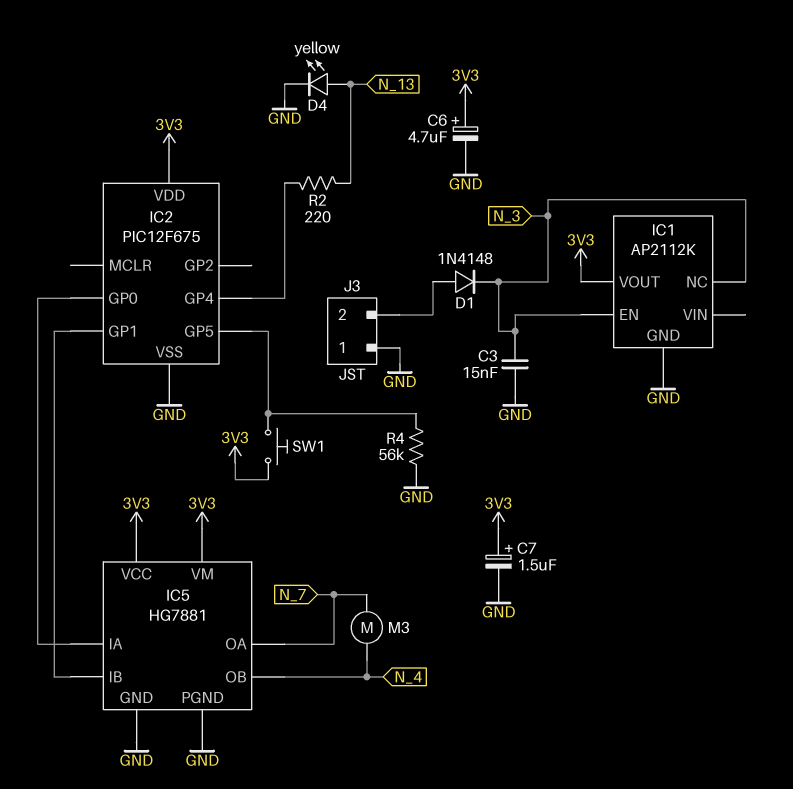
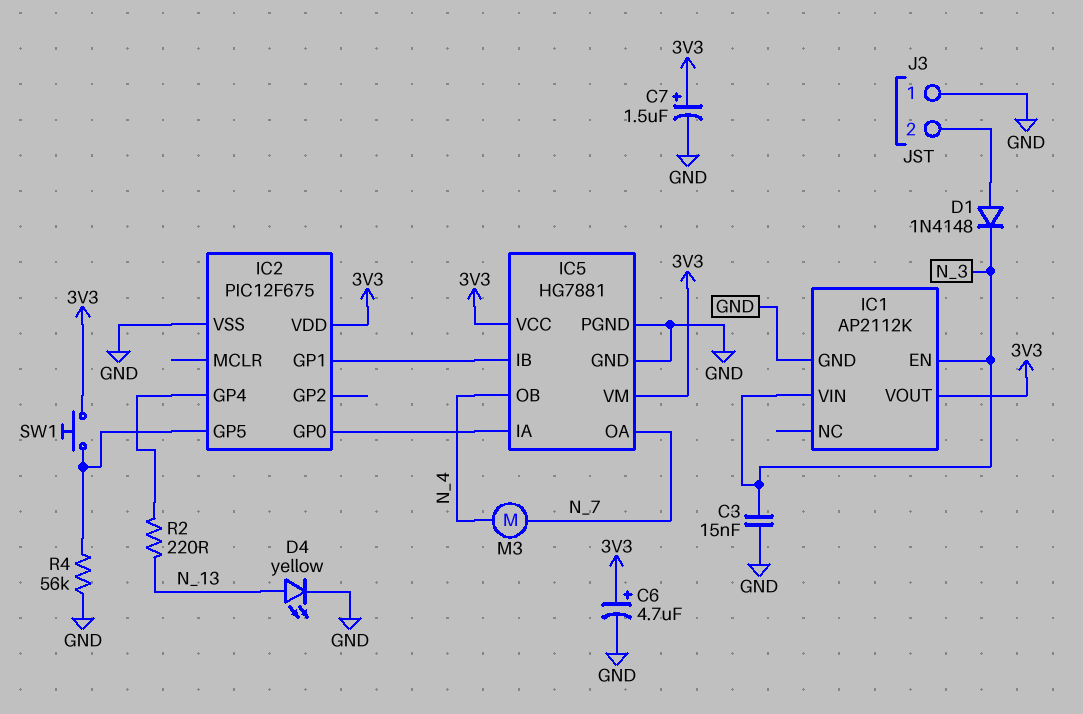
IC1 pin NC: N_3 -> none
IC1 pin VIN: none -> N_3

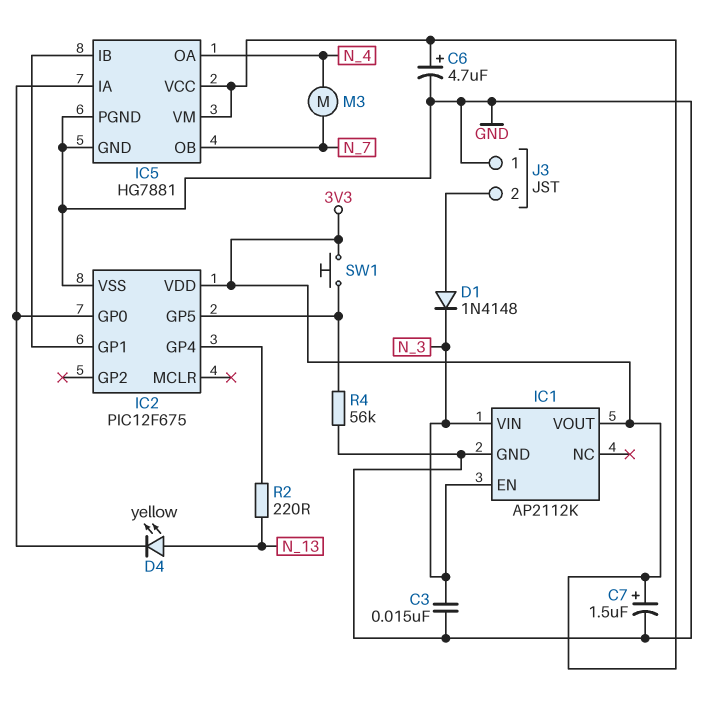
D4: LED yellow (A N_13, K GND) -> LED yellow (A N_13, K IC2/GP0)
IC5 pin OA: N_7 -> N_4
IC5 pin OB: N_4 -> N_7

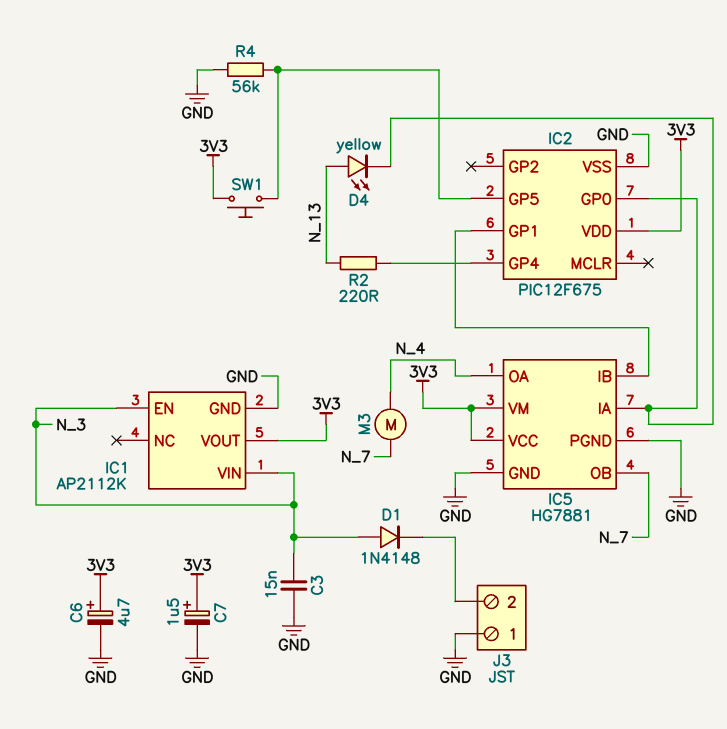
D1: diode 1N4148 (A J3/2, K N_3) -> diode 1N4148 (A N_3, K J3/2)

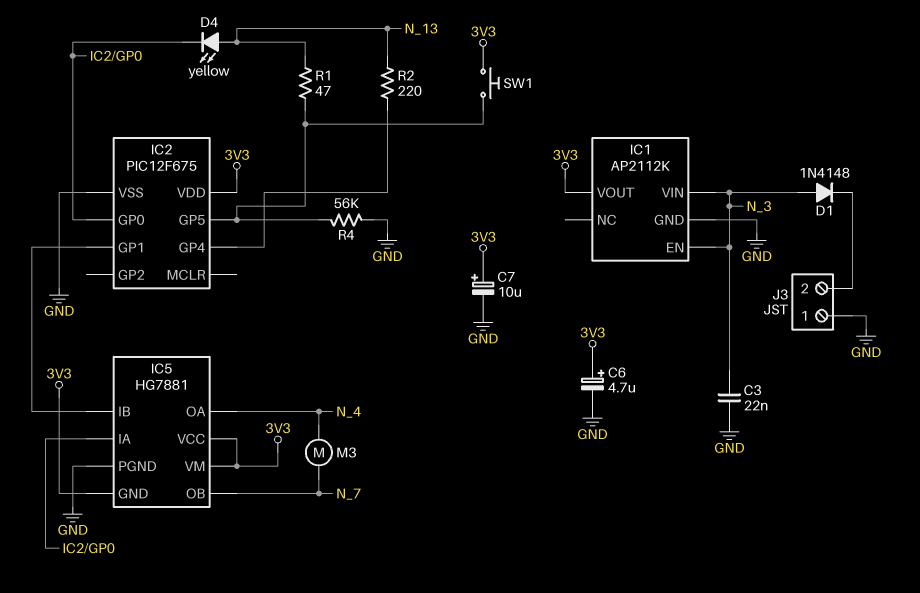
C3: 15nF (GND, N_3) -> 22nF (GND, N_3)
C7: 1.5uF (plus 3V3, minus GND) -> 10uF (plus 3V3, minus GND)
IC5 pin GND: GND -> 3V3
R1: none -> 47 (IC2/GP5, N_13)

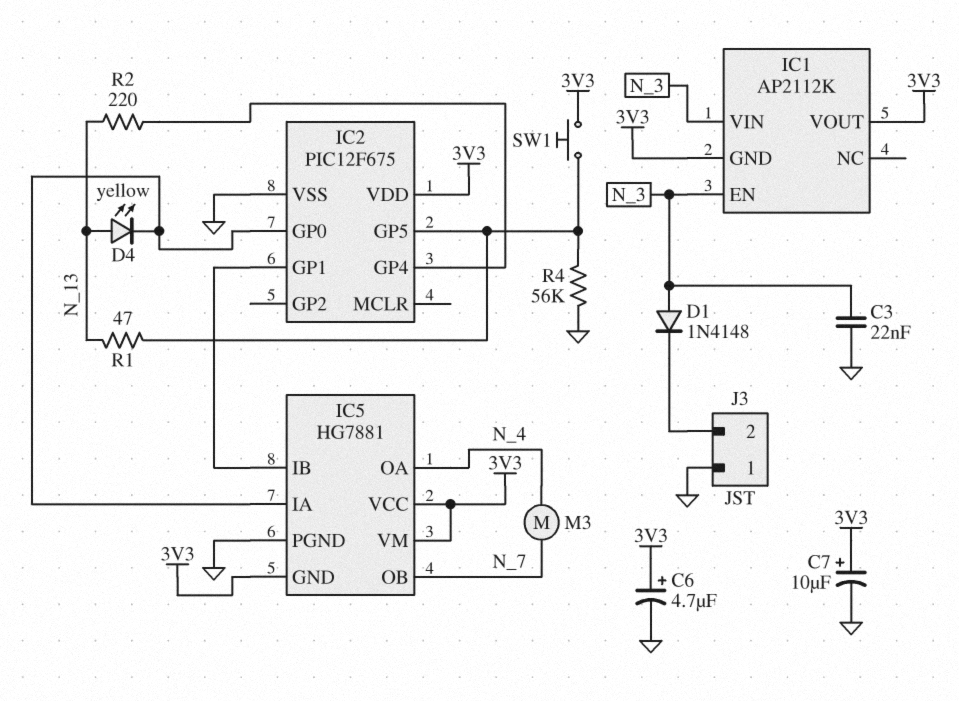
IC1 pin GND: GND -> 3V3

